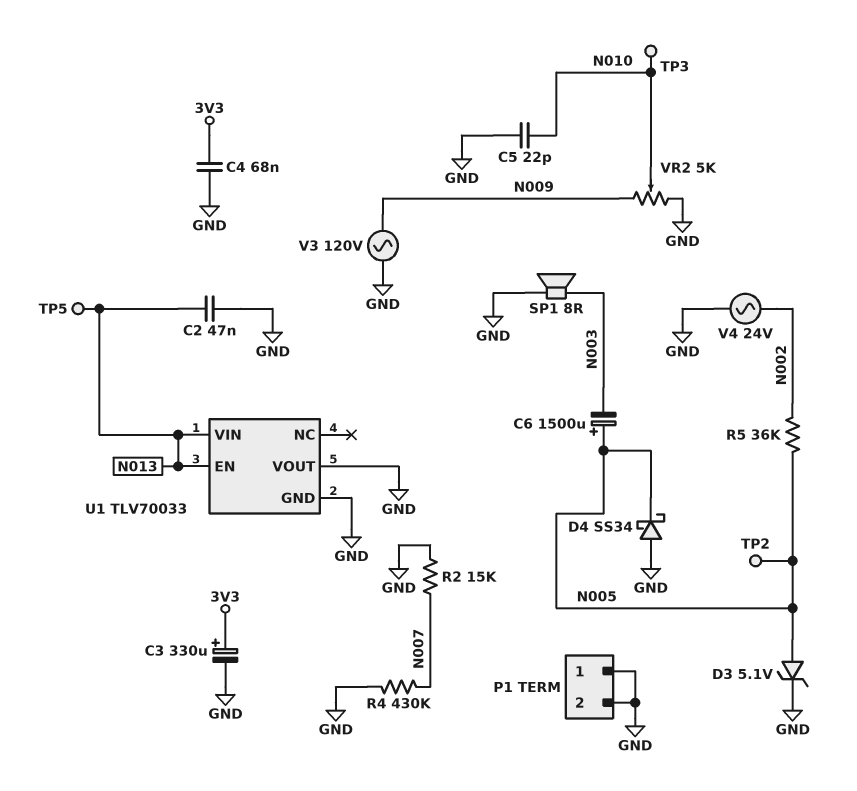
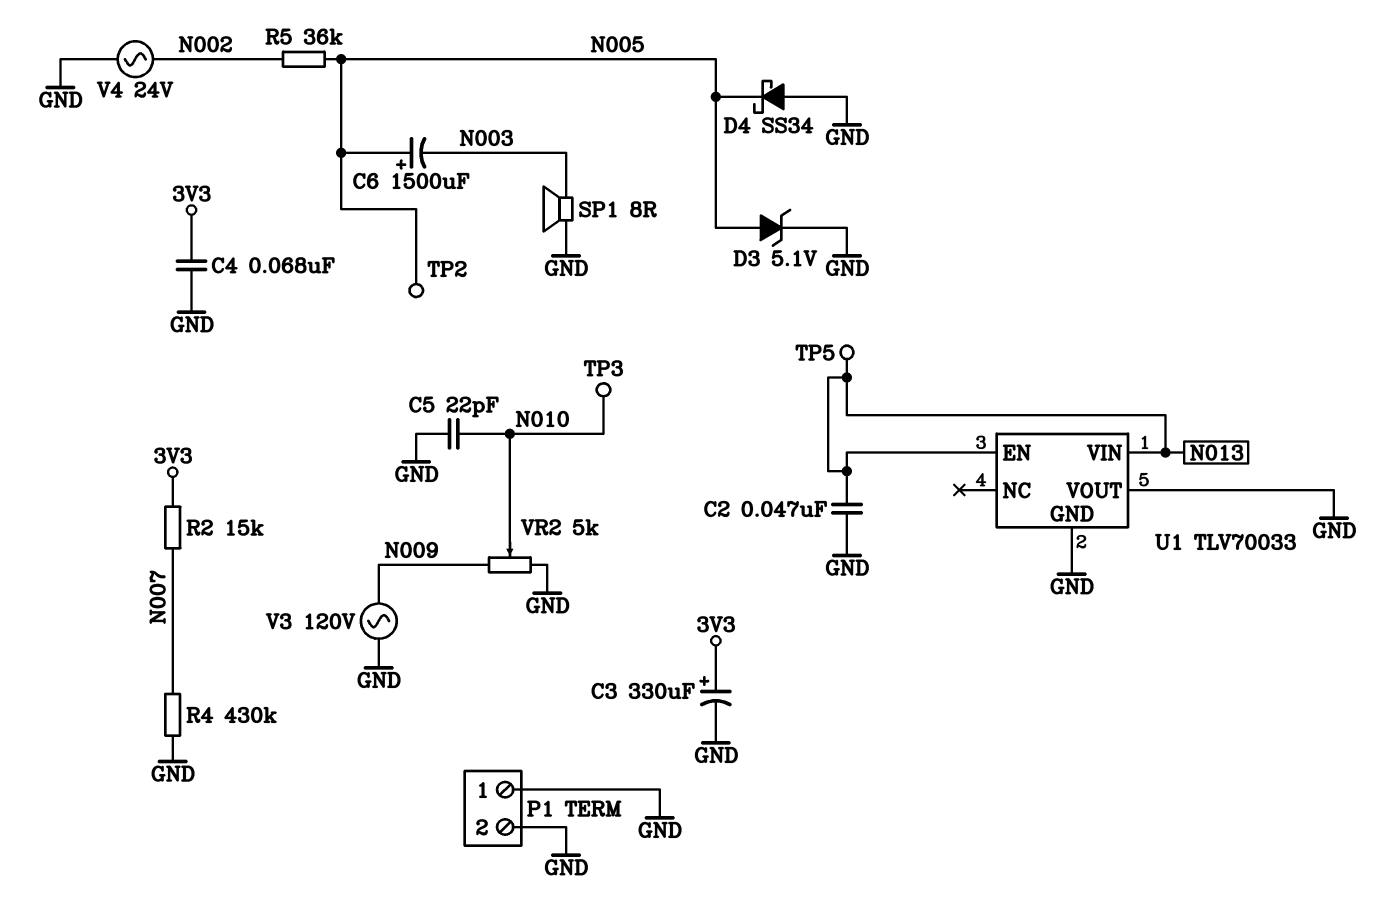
R2: 15k (GND, N007) -> 15k (3V3, N007)

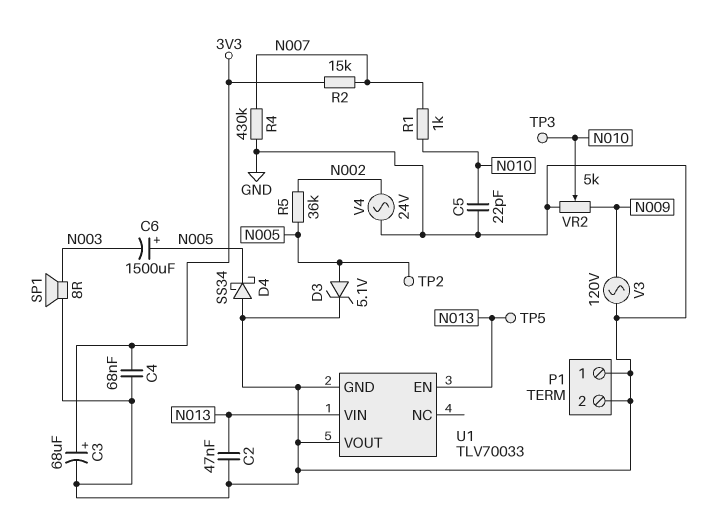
C3: 330uF (plus 3V3, minus GND) -> 68uF (plus 3V3, minus GND)
R1: none -> 1k (N007, N010)

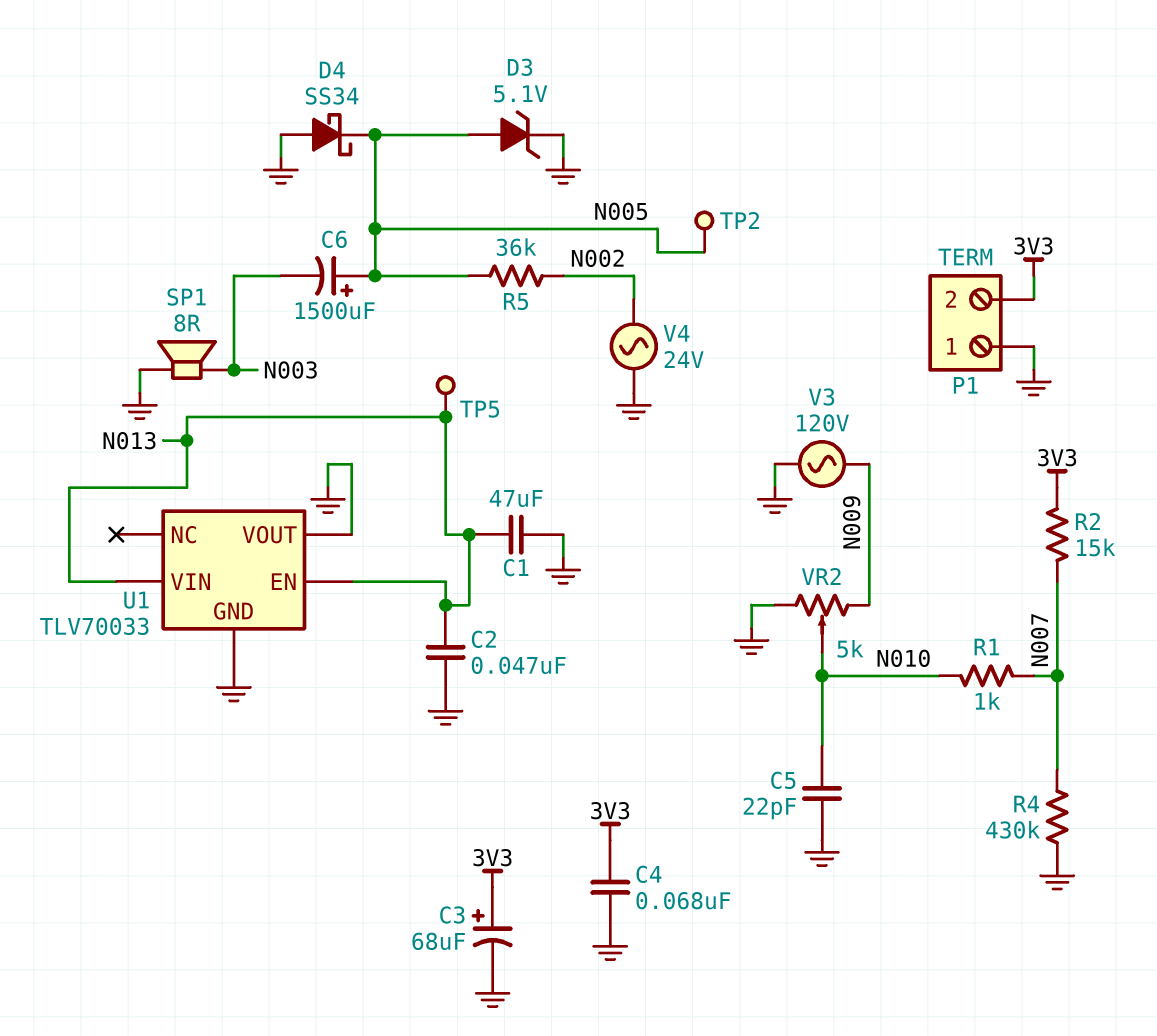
C1: none -> 47uF (GND, N013)
P1 pin 2: GND -> 3V3
TP3: test point (N010) -> none

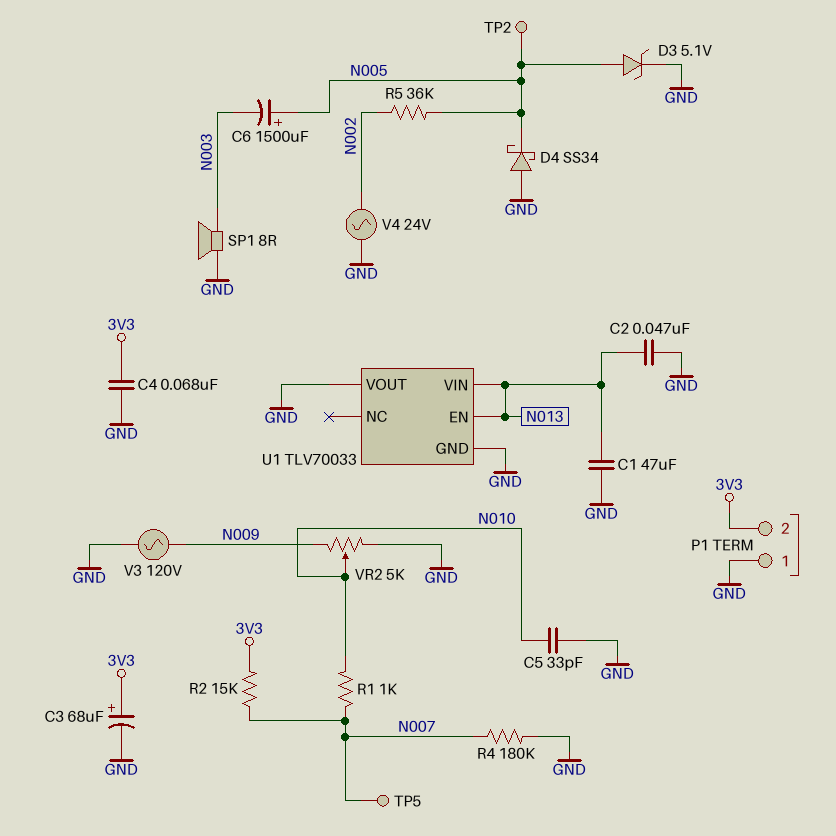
C5: 22pF (GND, N010) -> 33pF (GND, N010)
R4: 430k (GND, N007) -> 180k (GND, N007)
TP5: test point (N013) -> test point (N007)

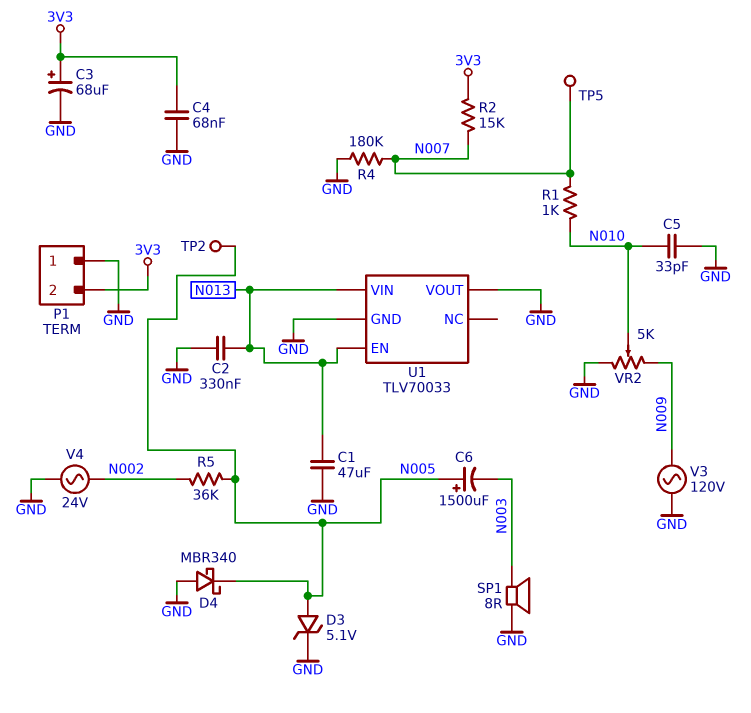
C2: 47nF (GND, N013) -> 330nF (GND, N013)
D4: schottky SS34 (A GND, K N005) -> schottky MBR340 (A GND, K N005)

